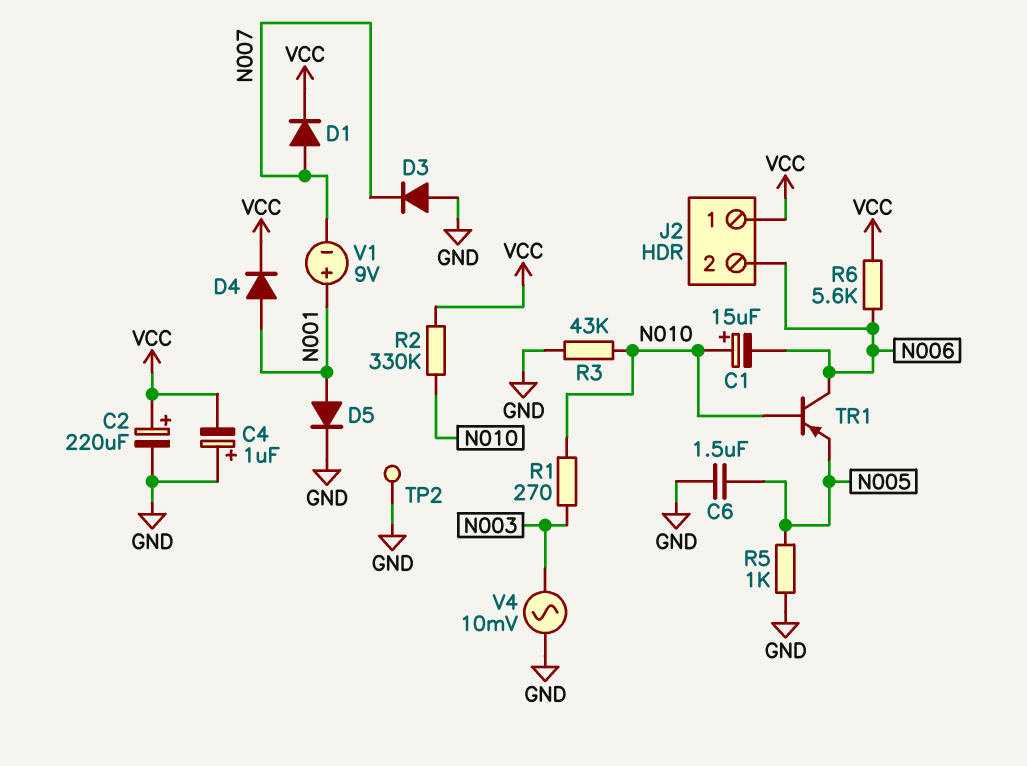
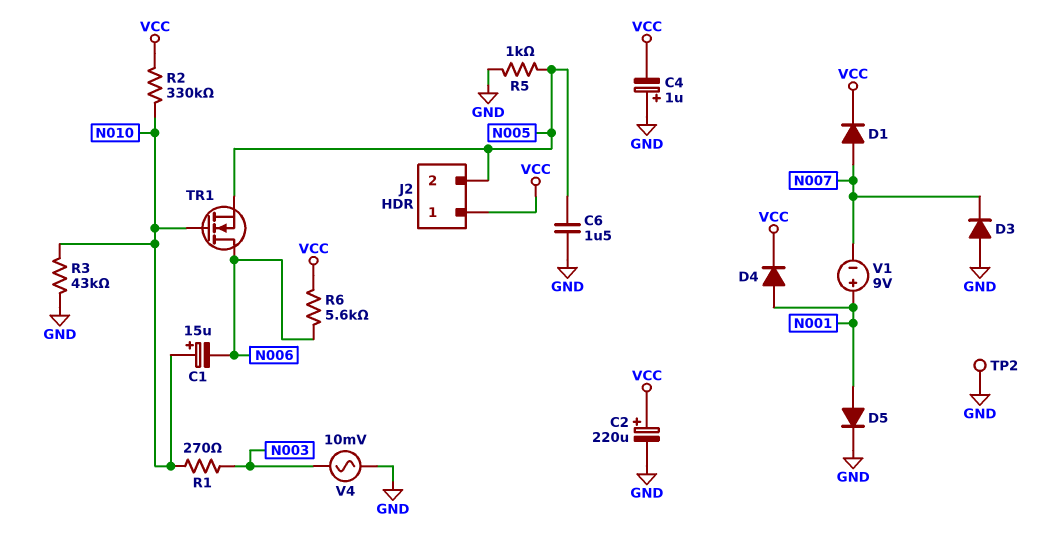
J2 pin 2: N006 -> N005
TR1: PNP (B N010, C N006, E N005) -> NMOS (G N010, D N006, S N005)

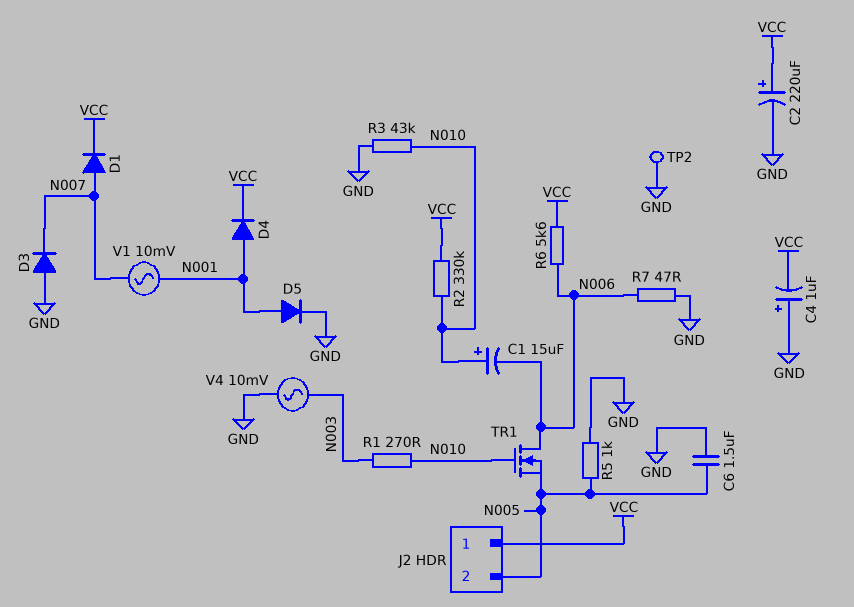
R7: none -> 47 (GND, N006)
V1: 9V (plus N001, minus N007) -> AC 10mV (N001, N007)

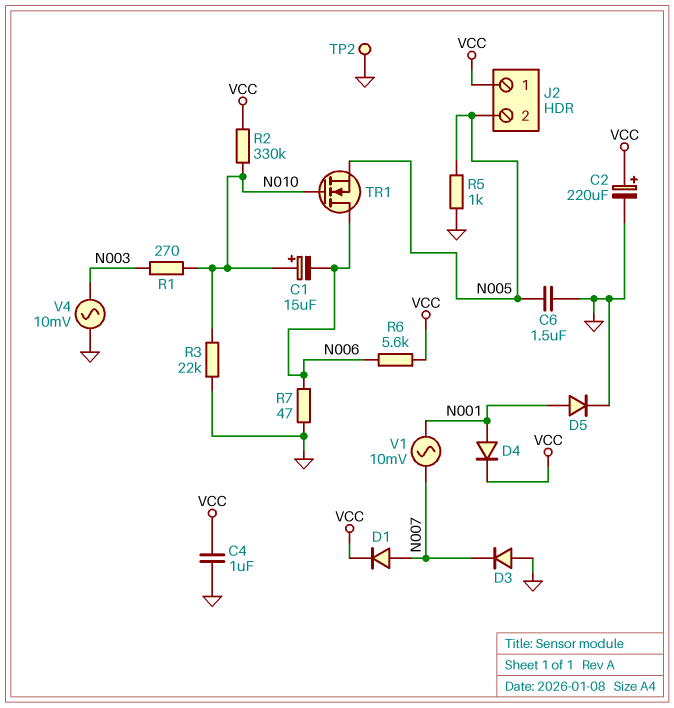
C4: 1uF (plus GND, minus VCC) -> 1uF (GND, VCC)
R3: 43k (GND, N010) -> 22k (GND, N010)

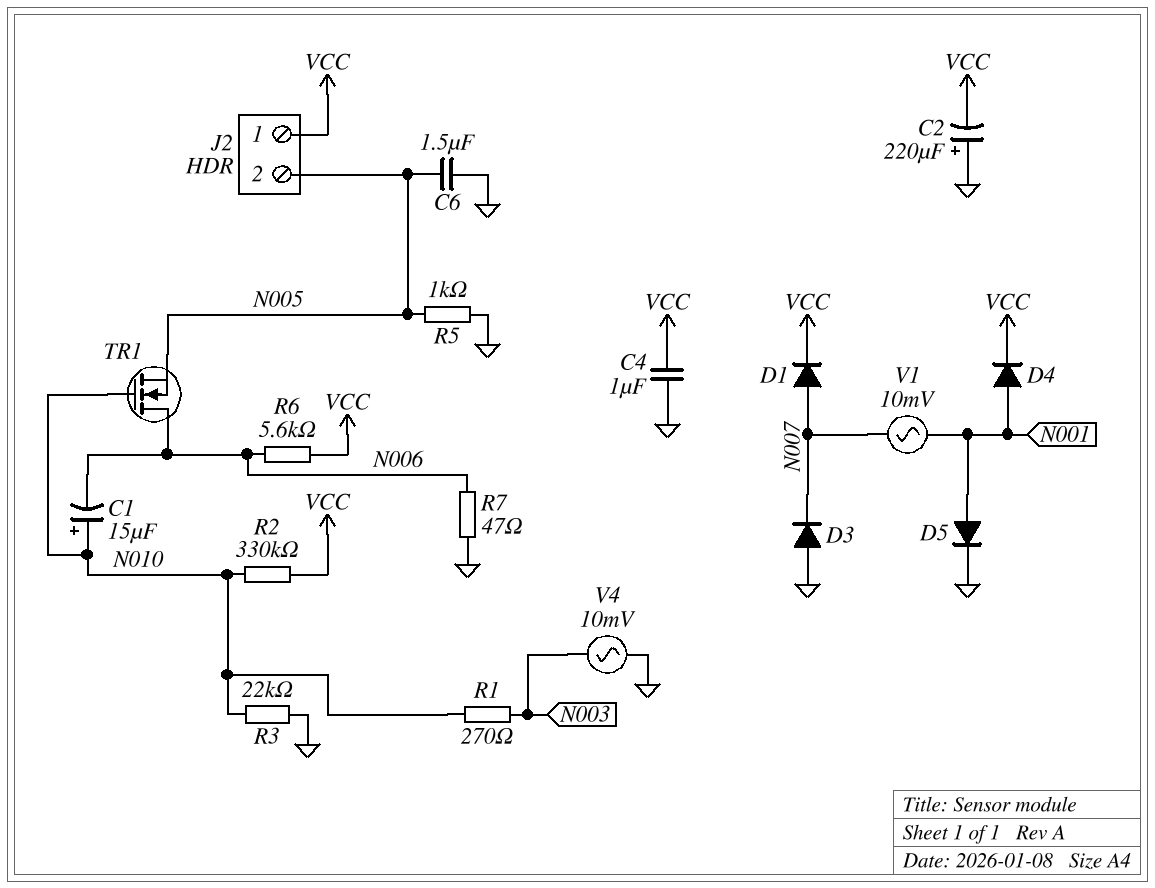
C2: 220uF (plus VCC, minus GND) -> 220uF (plus GND, minus VCC)
TP2: test point (GND) -> none

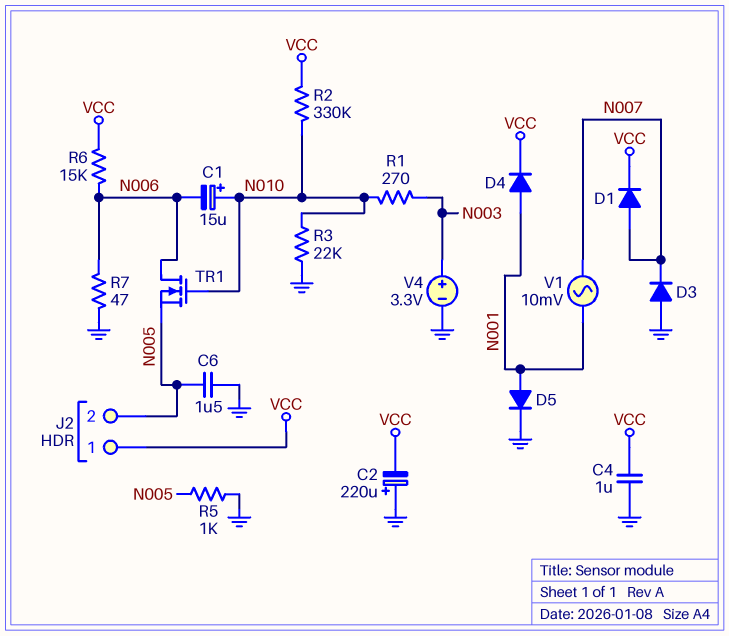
R6: 5.6k (N006, VCC) -> 15k (N006, VCC)
V4: AC 10mV (GND, N003) -> 3.3V (plus N003, minus GND)

